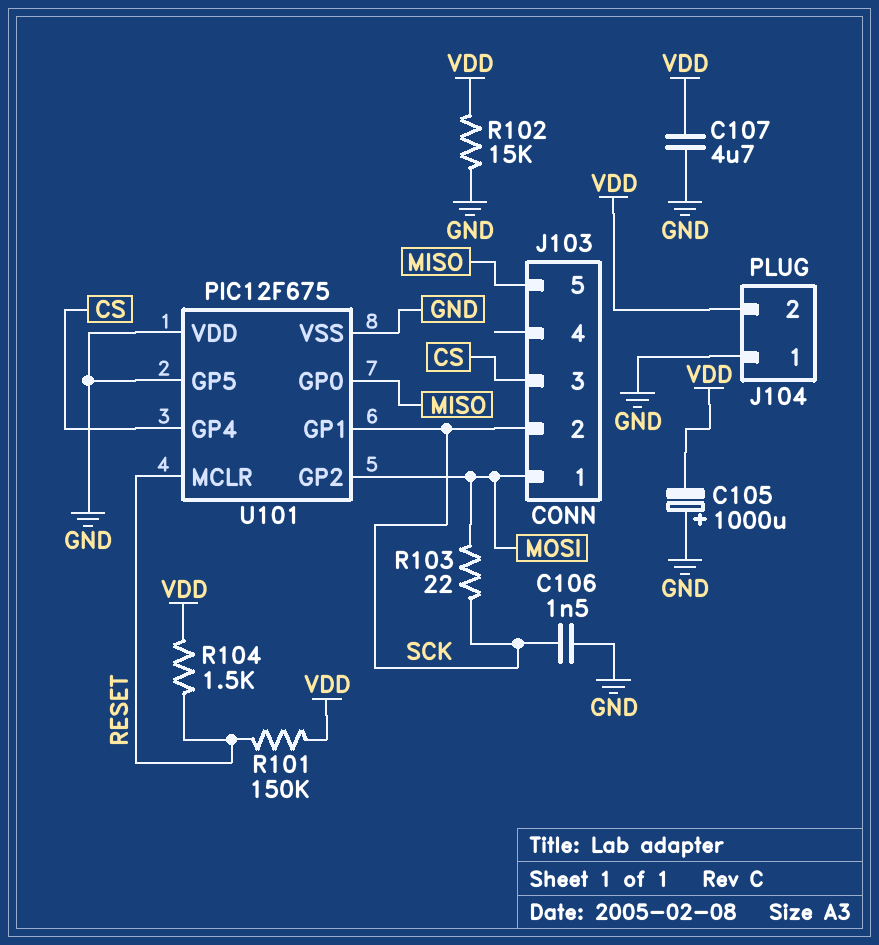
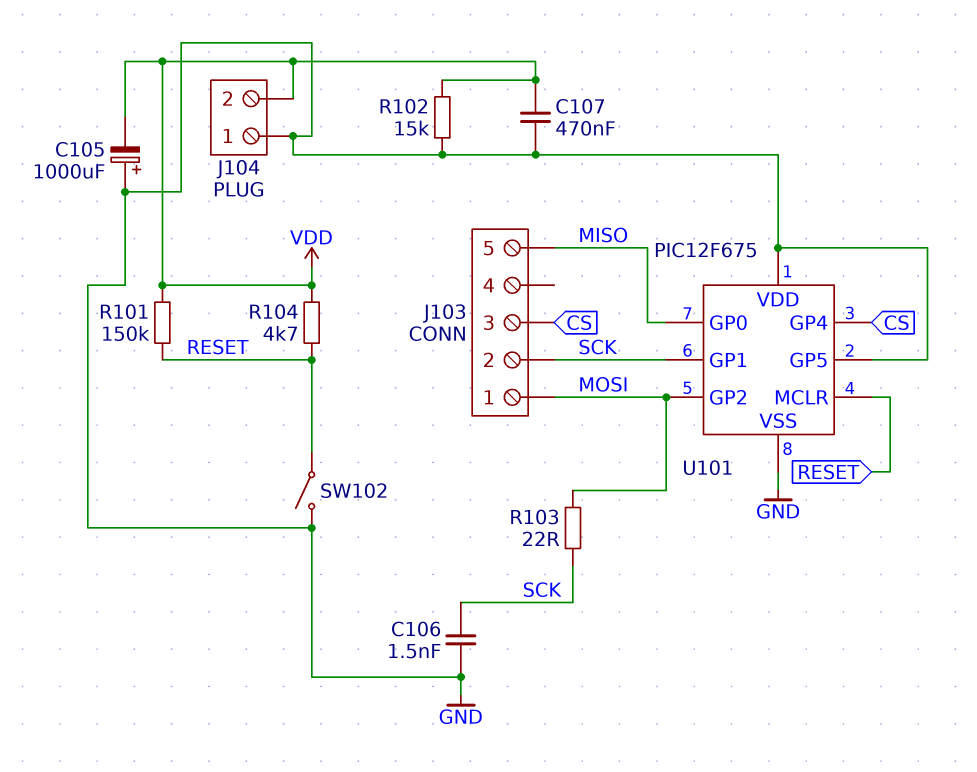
C107: 4.7uF (GND, VDD) -> 470nF (GND, VDD)
R104: 1.5k (RESET, VDD) -> 4.7k (RESET, VDD)
SW102: none -> switch (GND, RESET)

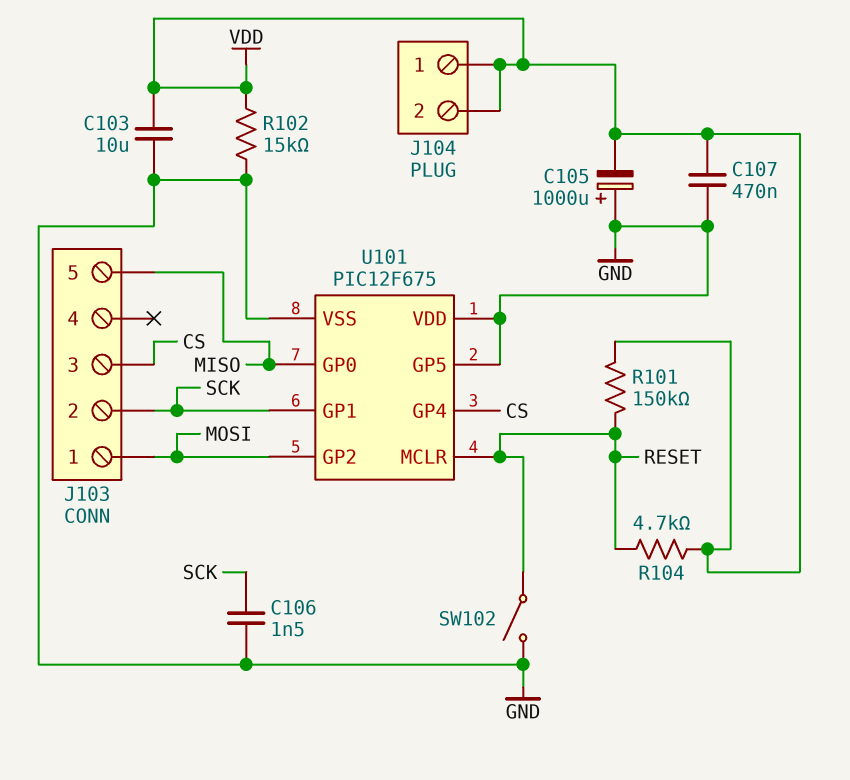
C103: none -> 10uF (GND, VDD)
J104 pin 1: GND -> VDD
R103: 22 (MOSI, SCK) -> none

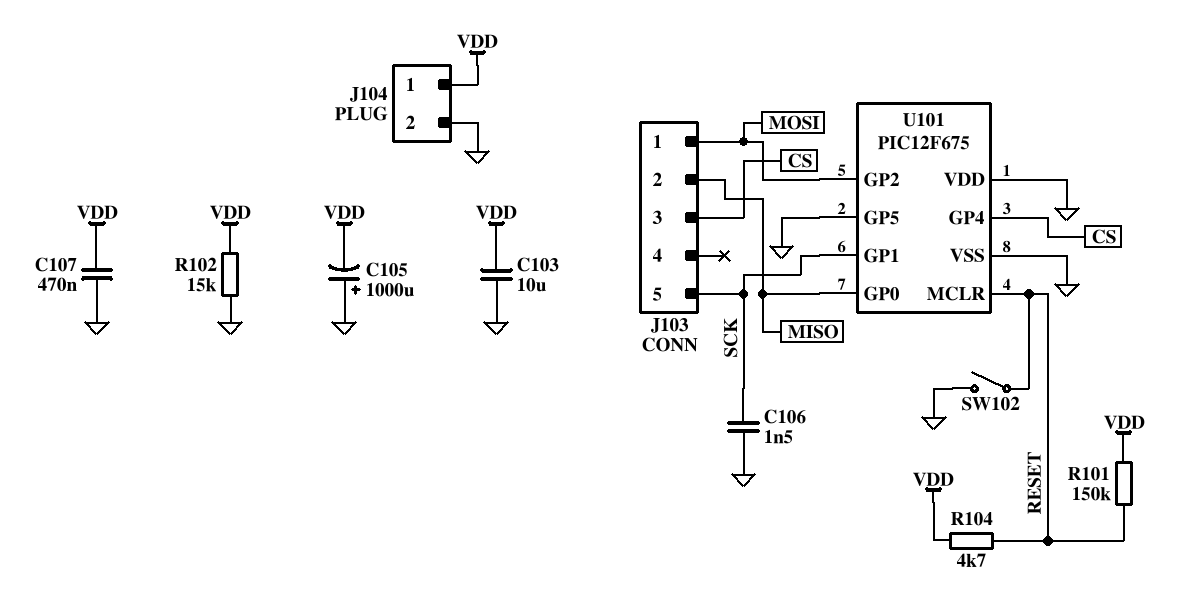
J103 pin 2: SCK -> MISO
J103 pin 5: MISO -> SCK
J104 pin 2: VDD -> GND

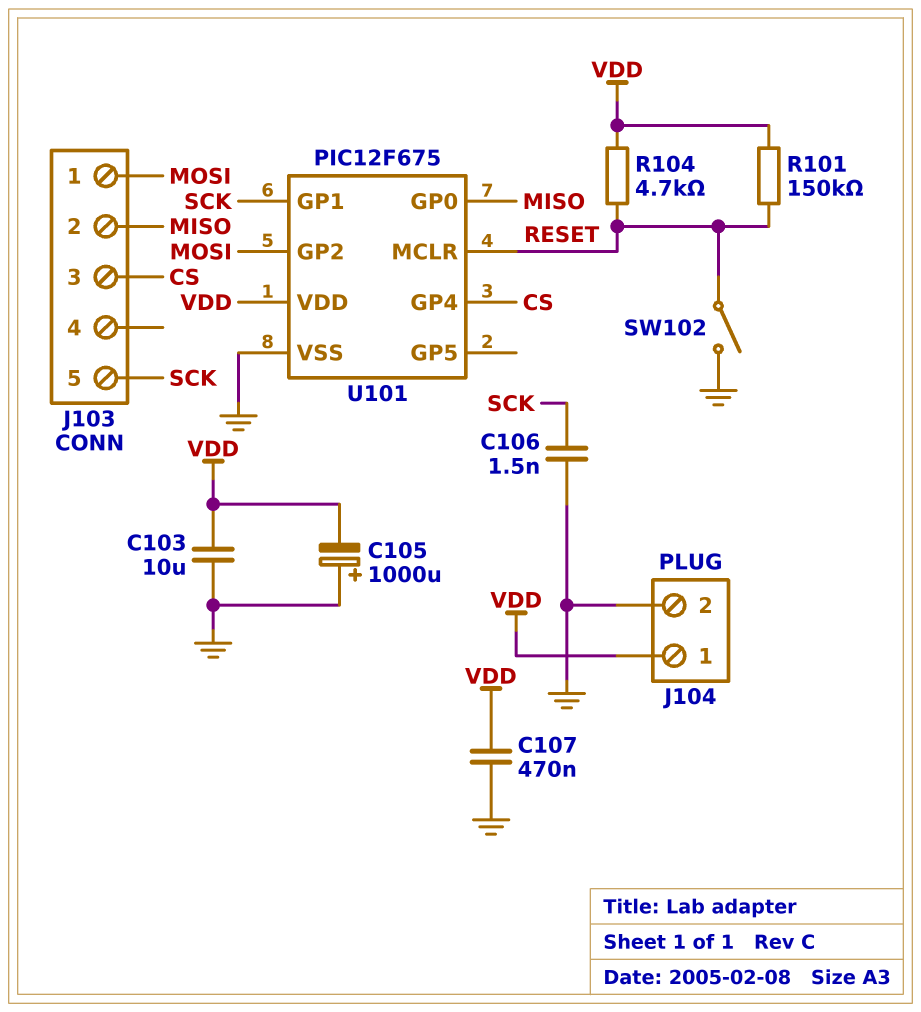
R102: 15k (GND, VDD) -> none
U101 pin GP5: GND -> none
U101 pin VDD: GND -> VDD

